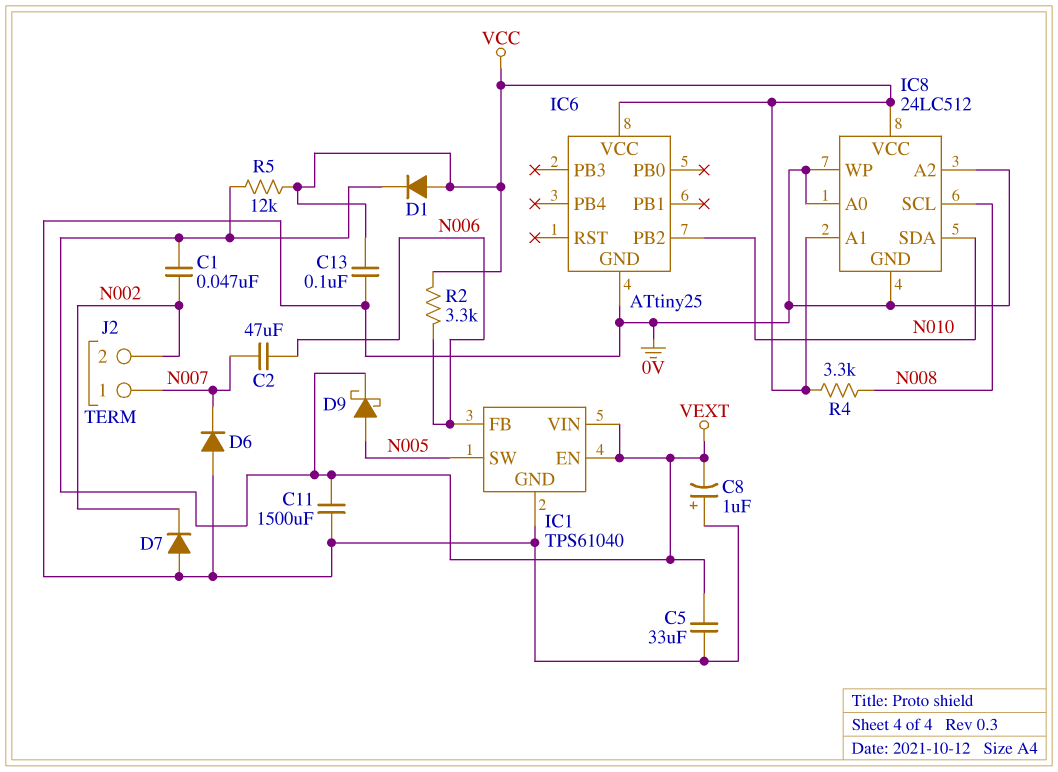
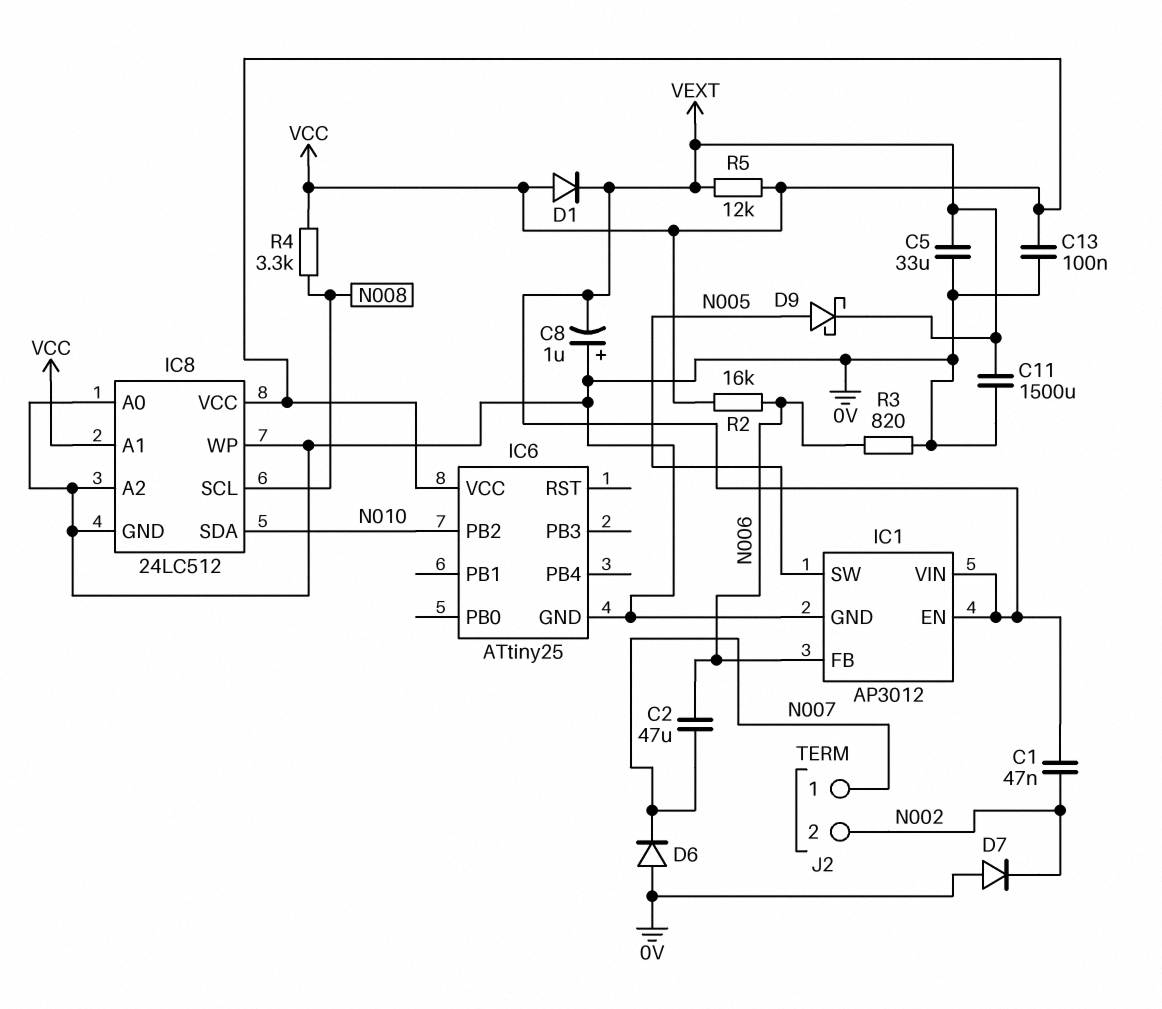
IC1: TPS61040 -> AP3012
R2: 3.3k (N006, VCC) -> 16k (N006, VCC)
R3: none -> 820 (0V, N006)

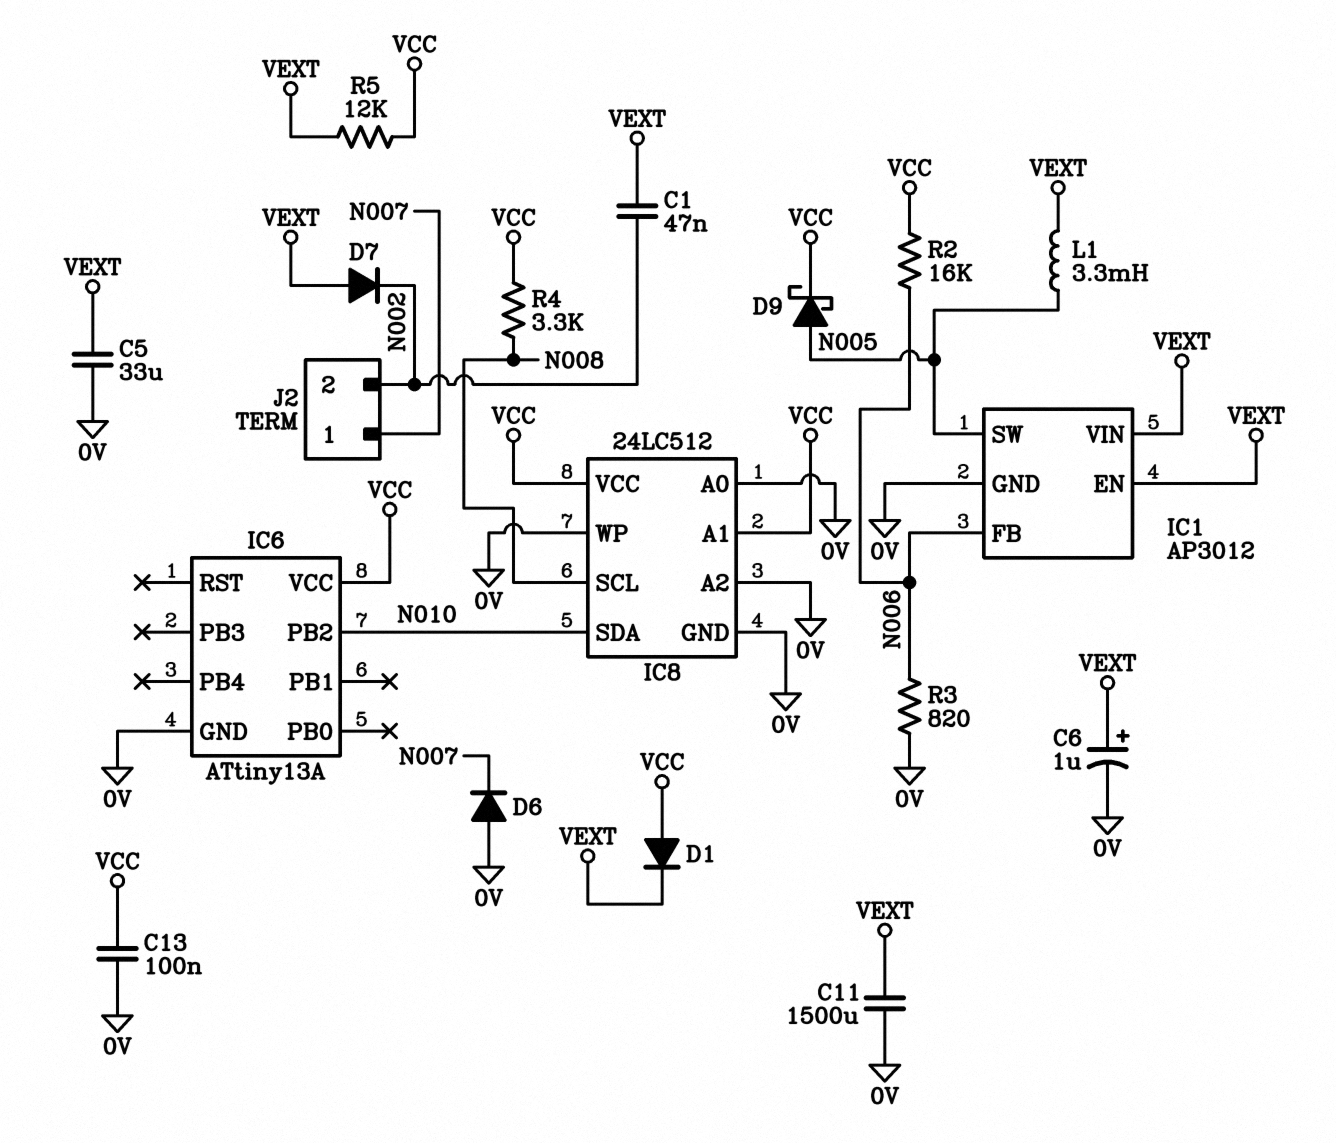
C2: 47uF (N006, N007) -> none
C6: none -> 1uF (plus VEXT, minus 0V)
C8: 1uF (plus 0V, minus VEXT) -> none
D7: diode (A 0V, K N002) -> diode (A VEXT, K N002)
D9: schottky (A N005, K VEXT) -> schottky (A N005, K VCC)
IC6: ATtiny25 -> ATtiny13A
L1: none -> 3.3mH (N005, VEXT)

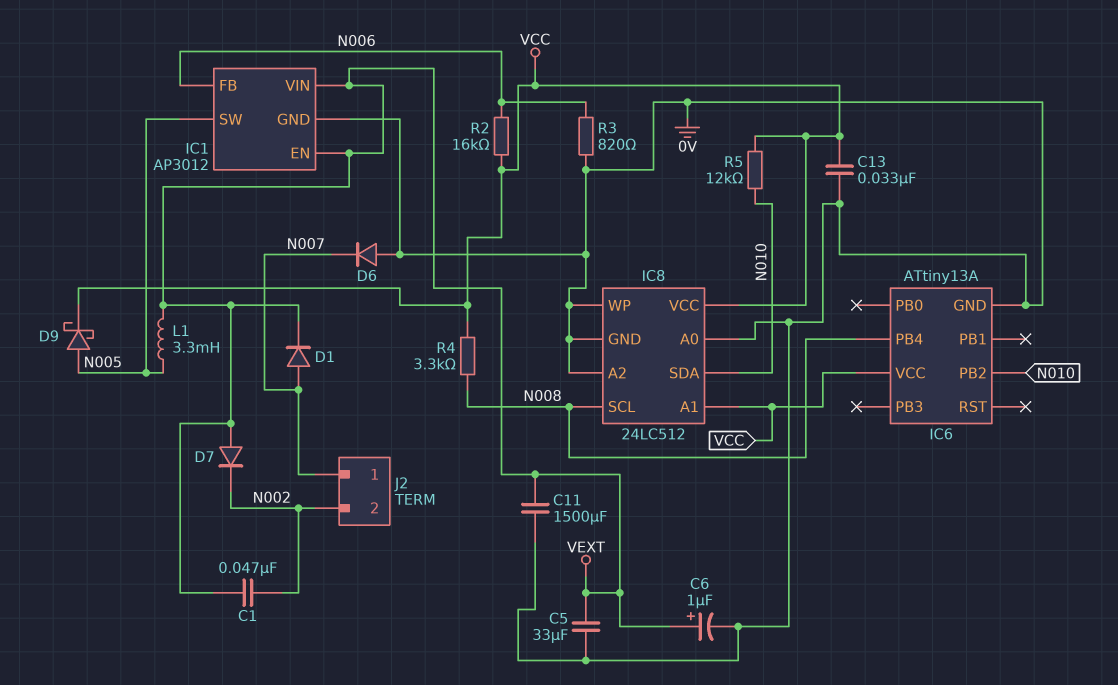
C13: 100nF (0V, VCC) -> 33nF (0V, VCC)
D1: diode (A VCC, K VEXT) -> diode (A N007, K VEXT)
IC6 pin PB4: none -> N008
R5: 12k (VCC, VEXT) -> 12k (N010, VCC)

